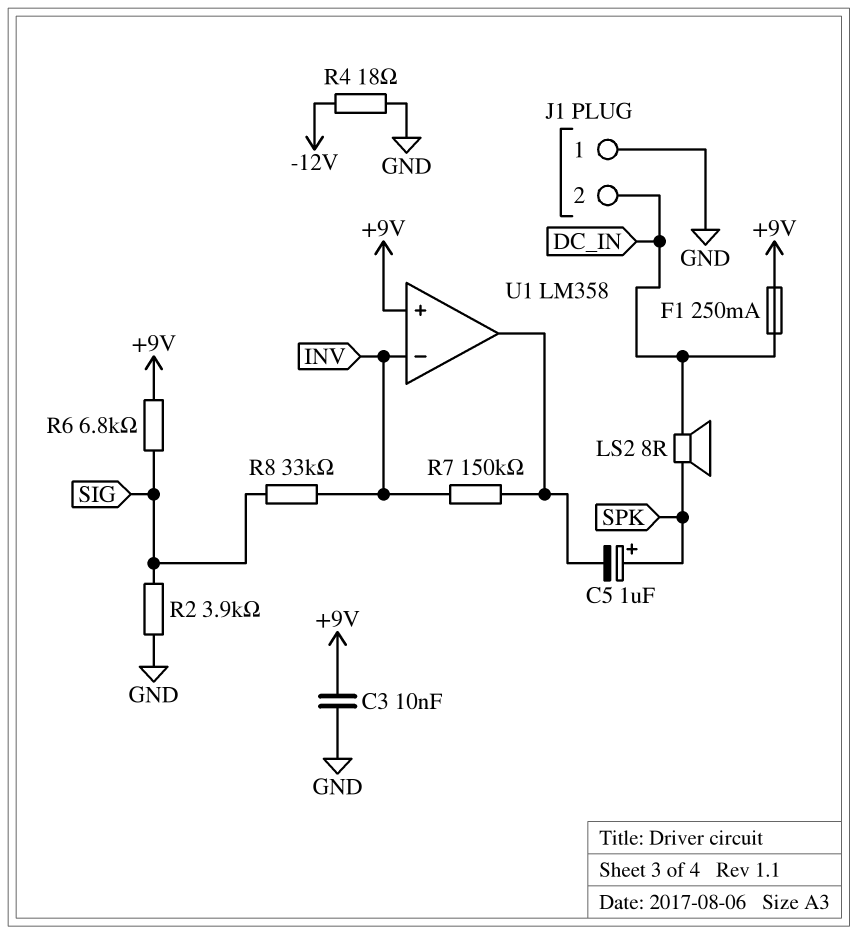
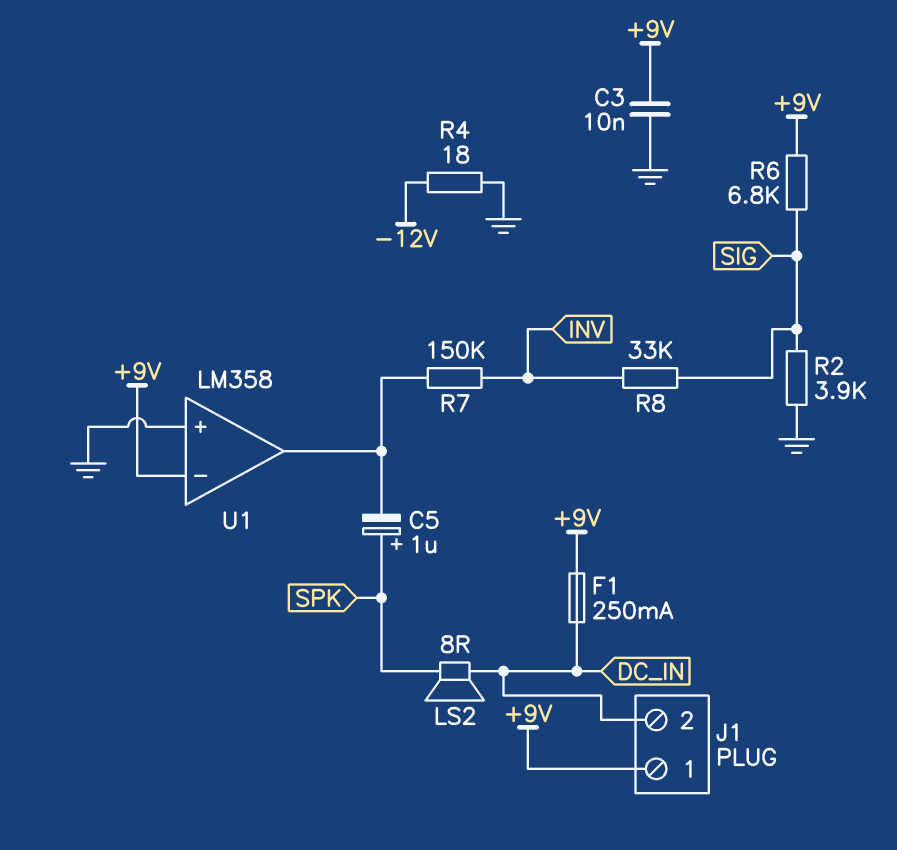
J1 pin 1: GND -> +9V
U1 pin in+: +9V -> GND
U1 pin in-: INV -> +9V

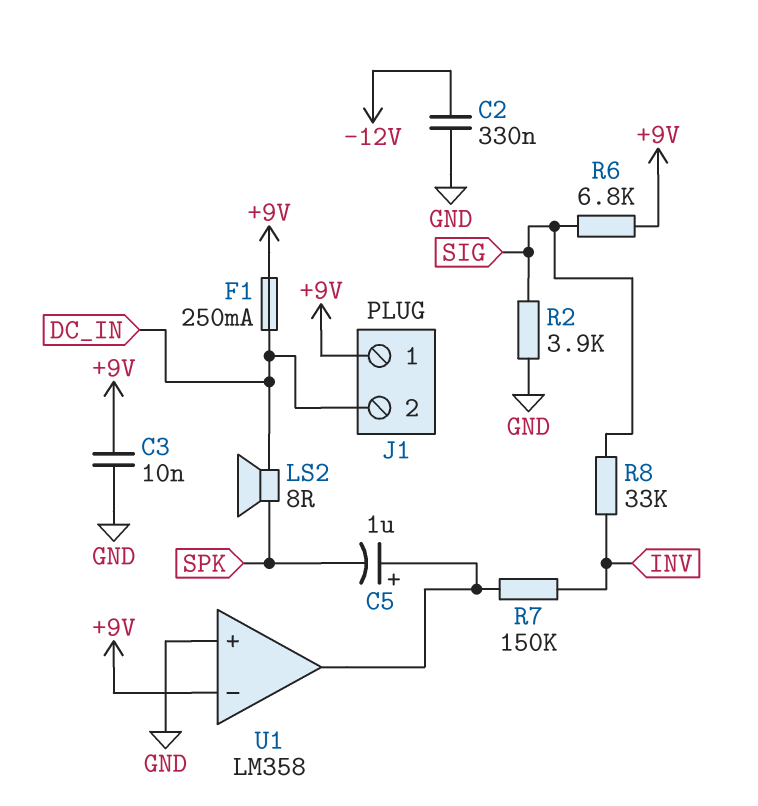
C2: none -> 330nF (-12V, GND)
C5: 1uF (plus SPK, minus U1/out) -> 1uF (plus U1/out, minus SPK)
R4: 18 (-12V, GND) -> none

